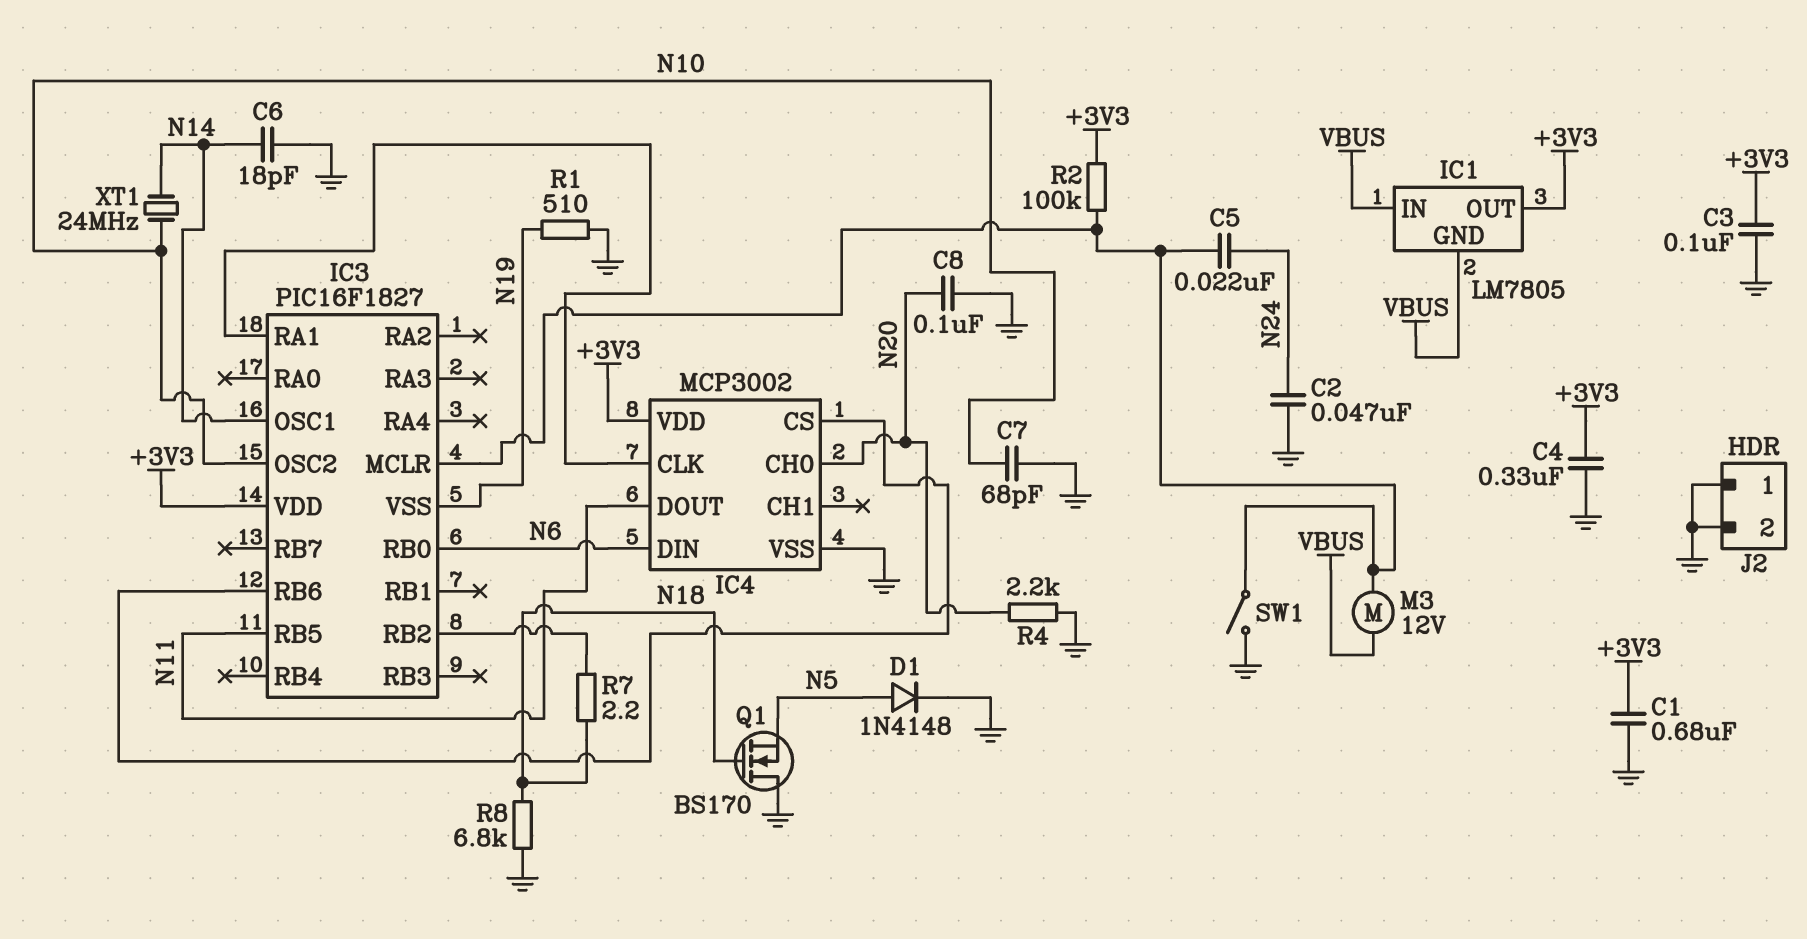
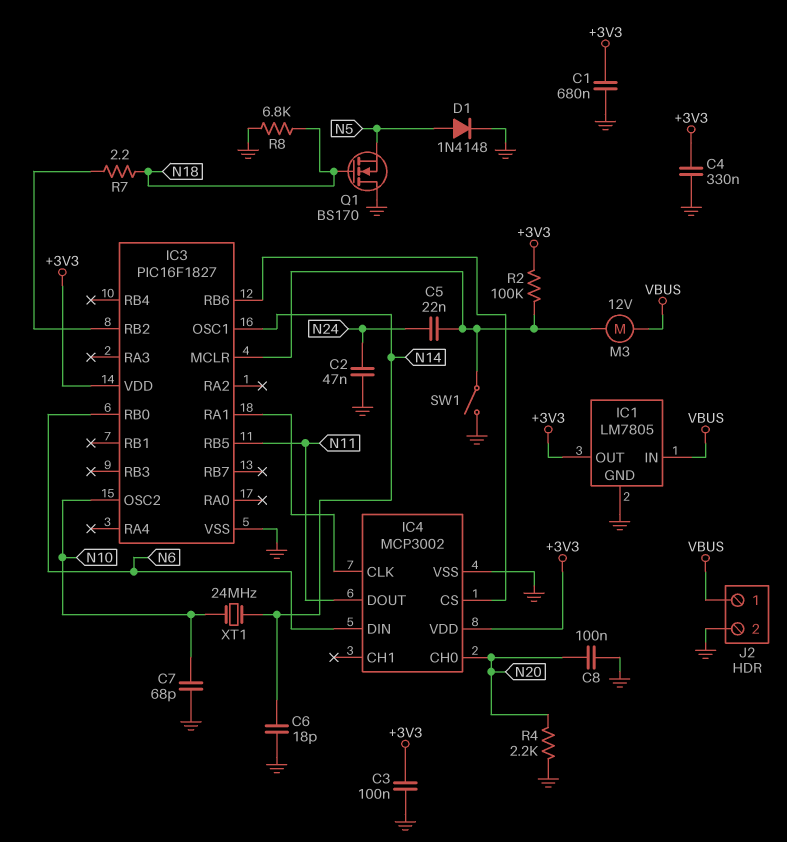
IC1 pin GND: VBUS -> GND
IC3 pin VSS: N19 -> GND
J2 pin 1: GND -> VBUS
R1: 510 (GND, N19) -> none

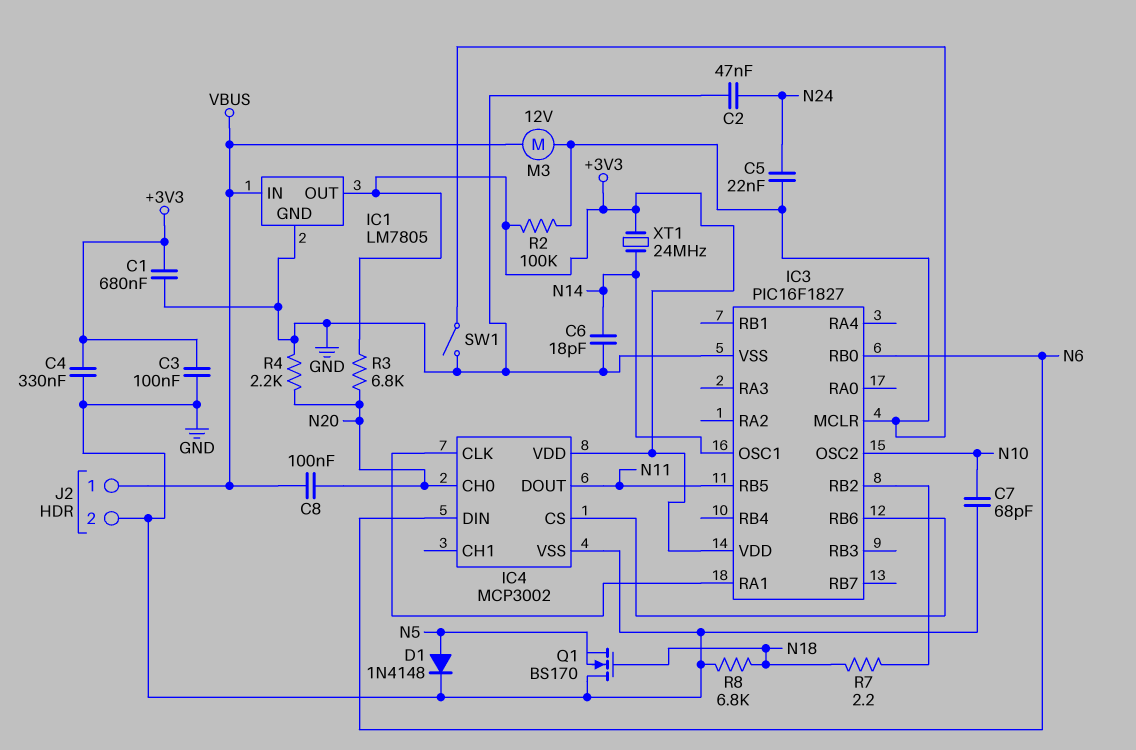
C8: 100nF (GND, N20) -> 100nF (N20, VBUS)
R3: none -> 6.8k (+3V3, N20)
XT1: 24MHz (N10, N14) -> 24MHz (+3V3, N14)

